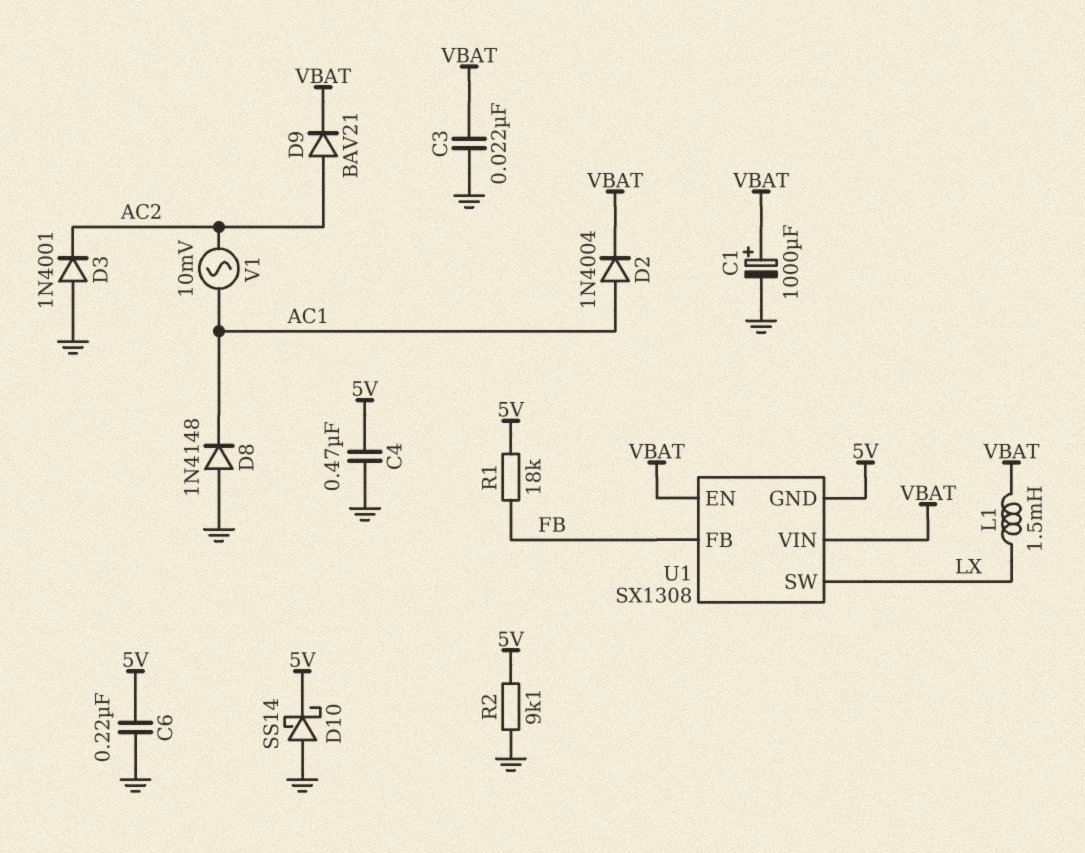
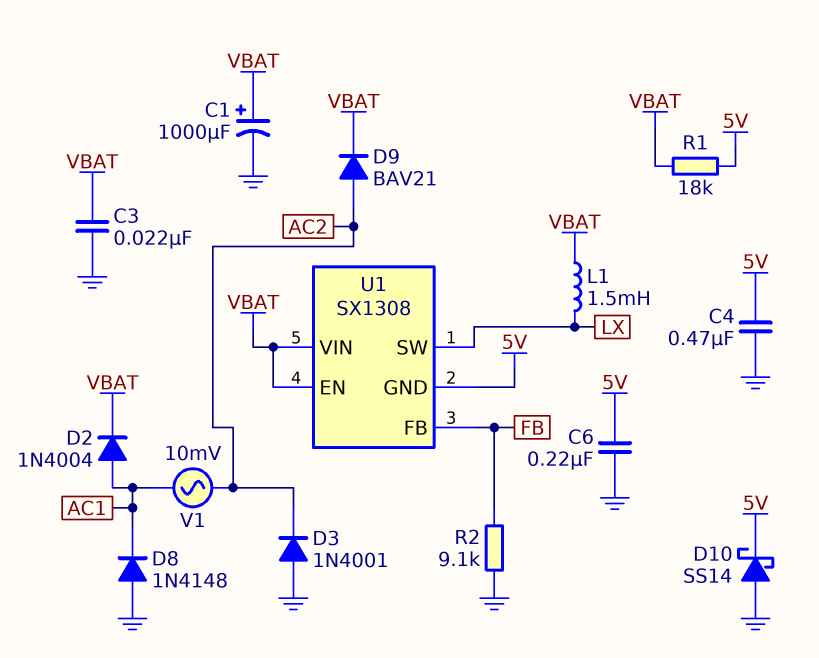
R1: 18k (5V, FB) -> 18k (5V, VBAT)
R2: 9.1k (5V, GND) -> 9.1k (FB, GND)

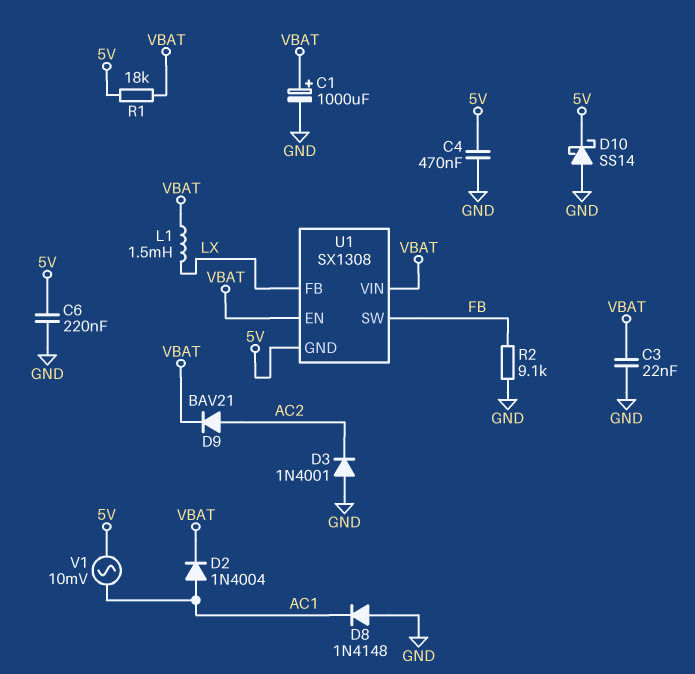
U1 pin FB: FB -> LX
U1 pin SW: LX -> FB
V1: AC 10mV (AC1, AC2) -> AC 10mV (5V, AC1)

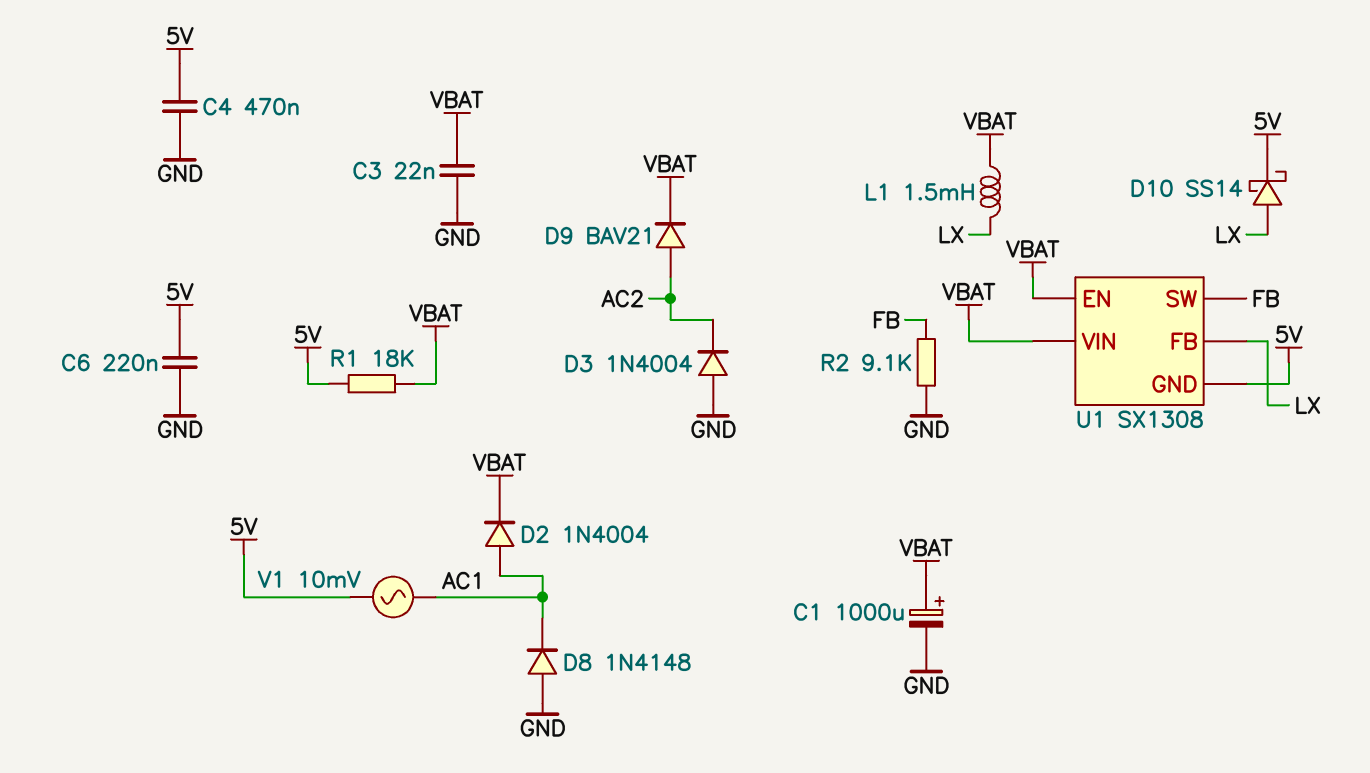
D3: diode 1N4001 (A GND, K AC2) -> diode 1N4004 (A GND, K AC2)
D10: schottky SS14 (A GND, K 5V) -> schottky SS14 (A LX, K 5V)

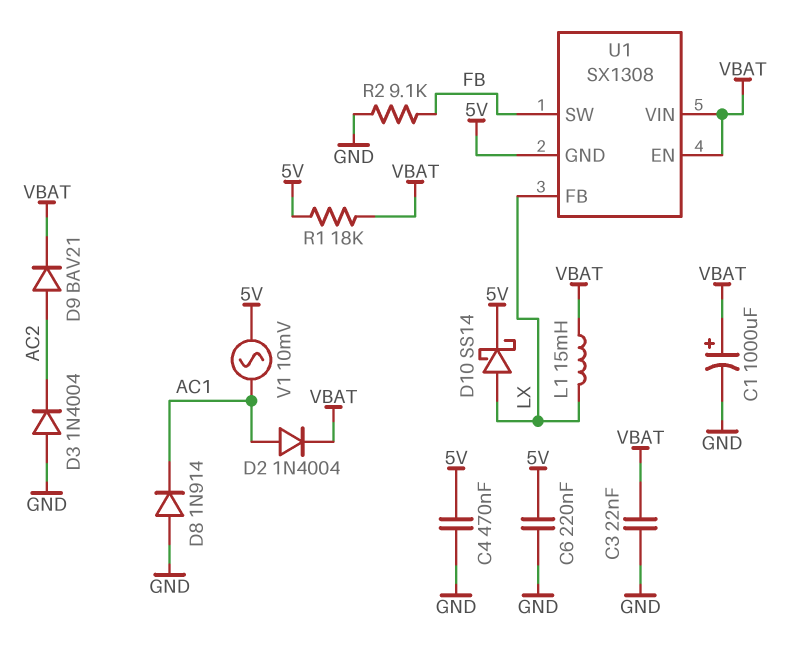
D8: diode 1N4148 (A GND, K AC1) -> diode 1N914 (A GND, K AC1)
L1: 1.5mH (LX, VBAT) -> 15mH (LX, VBAT)

